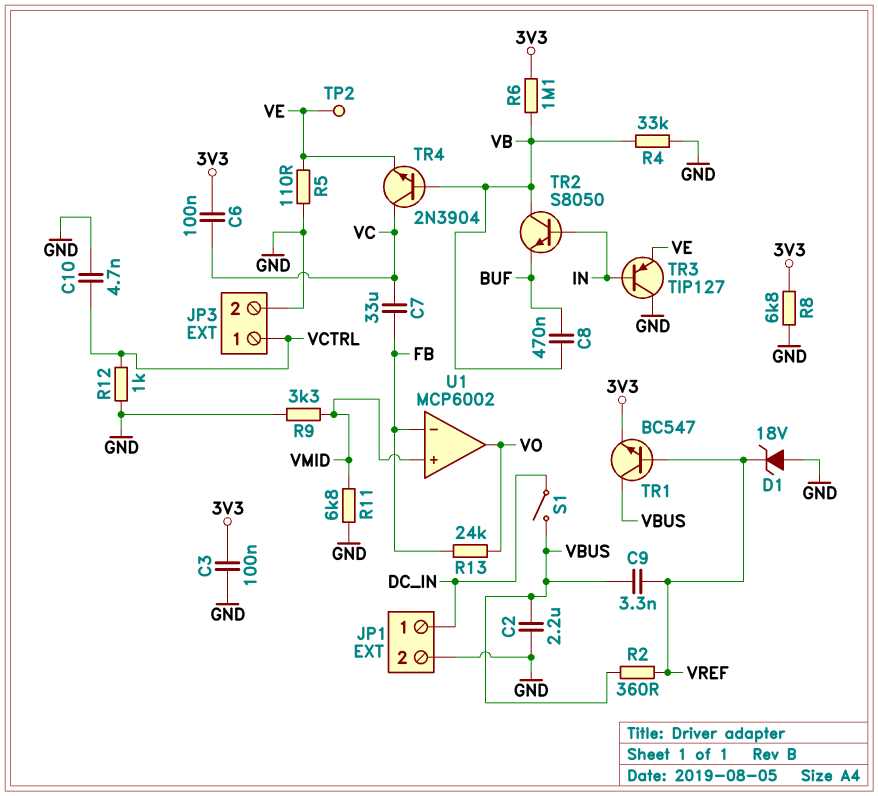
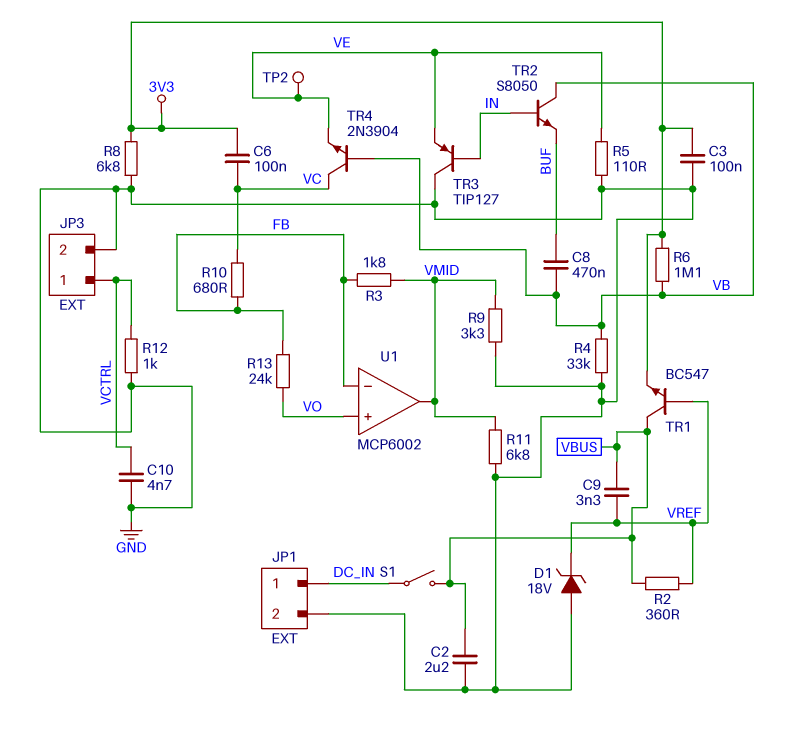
C7: 33uF (FB, VC) -> none
R3: none -> 1.8k (FB, VMID)
R10: none -> 680 (FB, VC)
U1 pin in+: VMID -> VO
U1 pin out: VO -> VMID

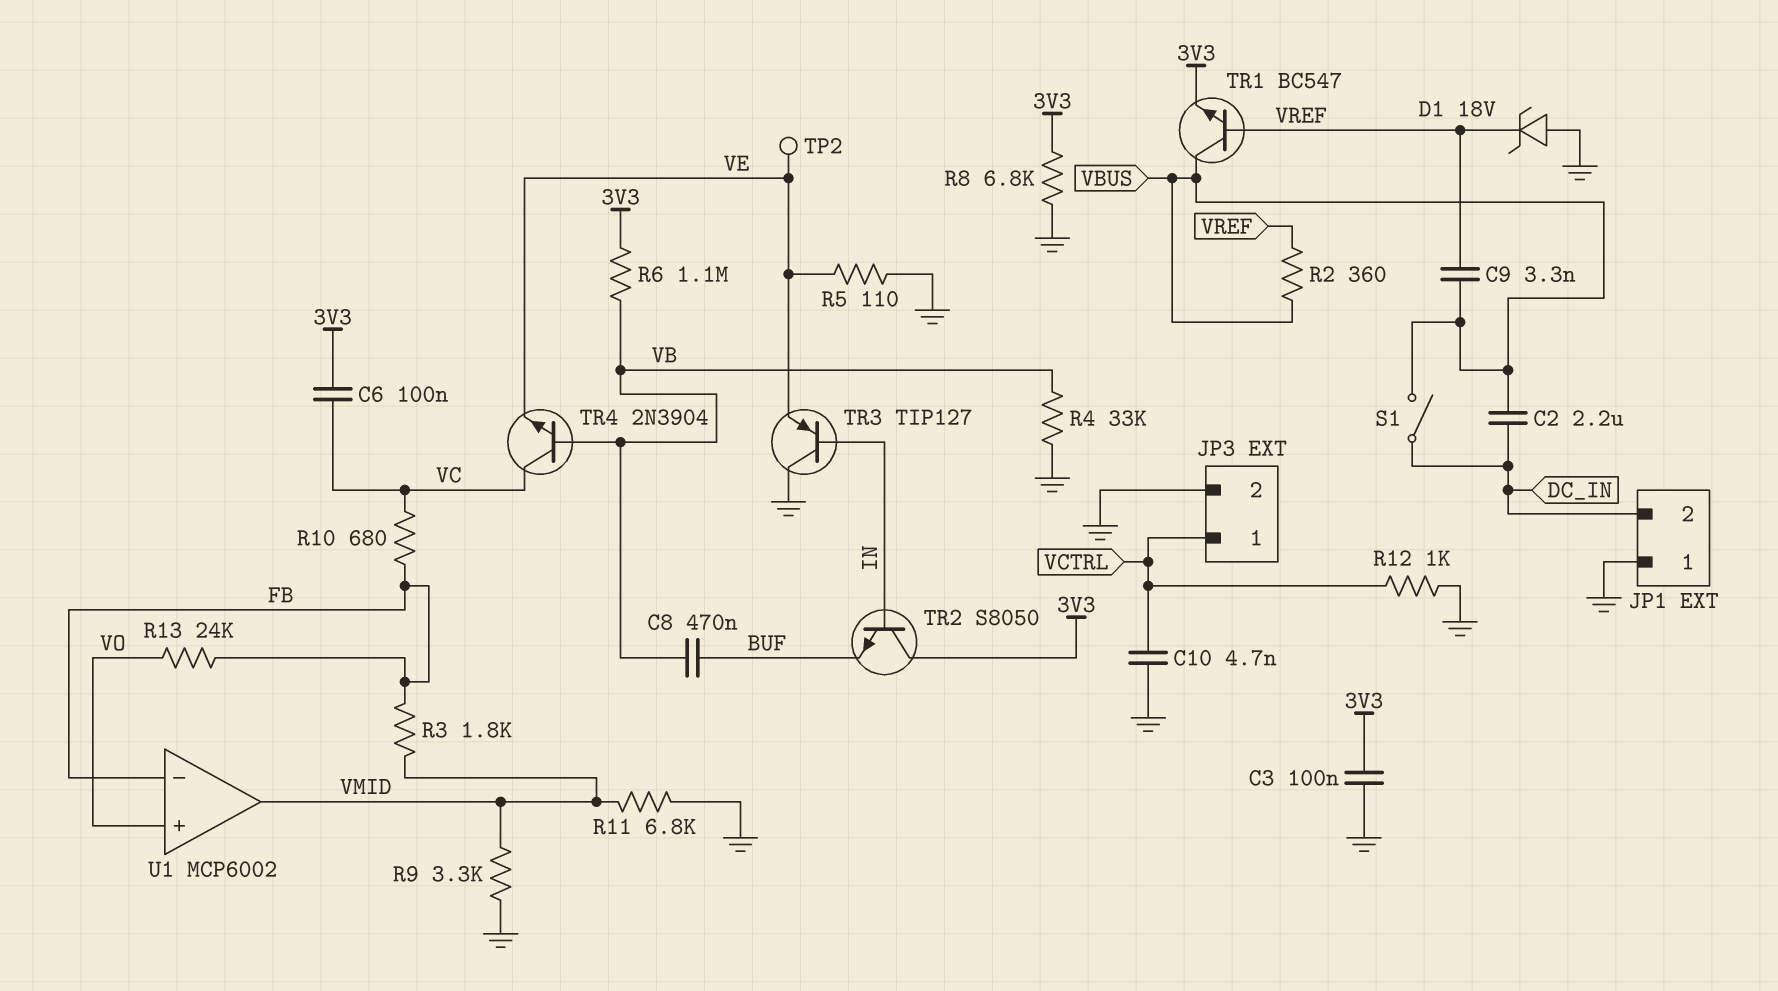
C2: 2.2uF (GND, VBUS) -> 2.2uF (DC_IN, VBUS)
JP1 pin 1: DC_IN -> GND
JP1 pin 2: GND -> DC_IN
TR2: NPN S8050 (B IN, C VB, E BUF) -> NPN S8050 (B IN, C 3V3, E BUF)

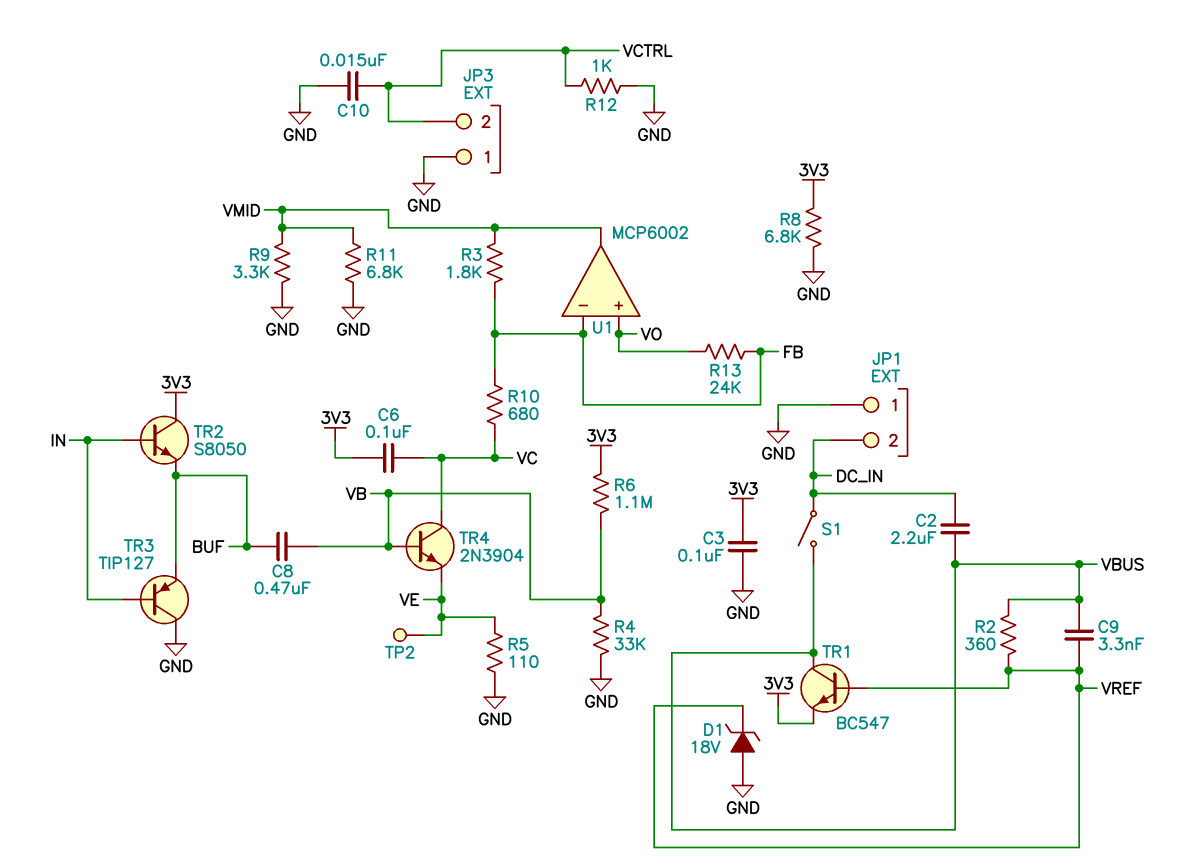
C10: 4.7nF (GND, VCTRL) -> 15nF (GND, VCTRL)
JP3 pin 1: VCTRL -> GND
JP3 pin 2: GND -> VCTRL
TR3: PNP TIP127 (B IN, C GND, E VE) -> PNP TIP127 (B IN, C GND, E BUF)

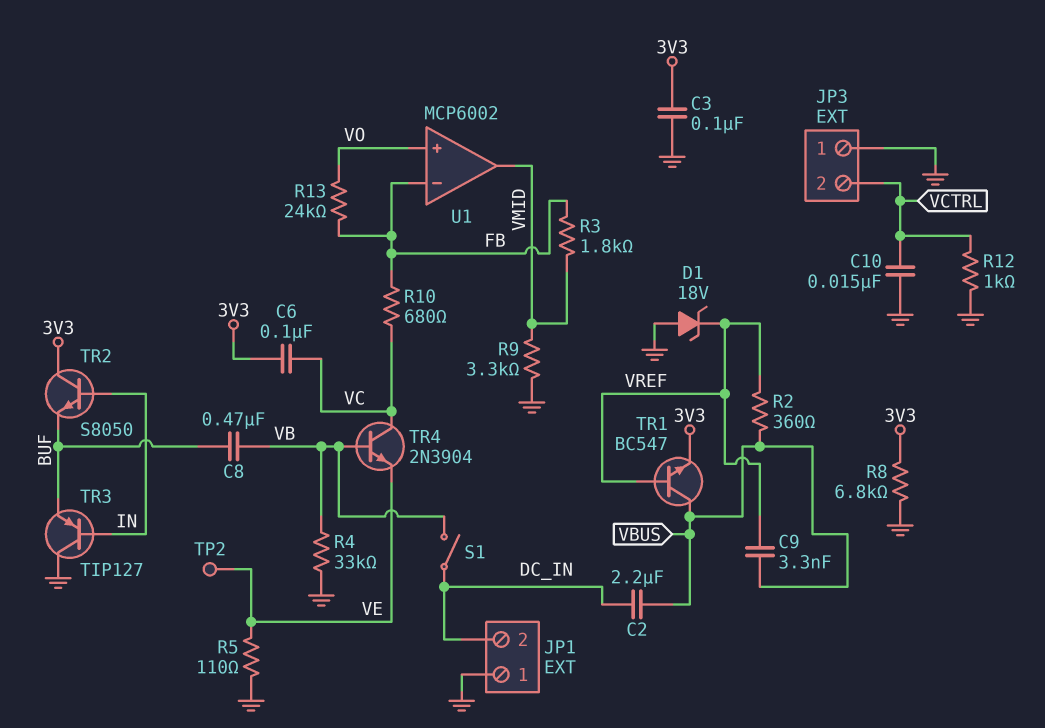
R6: 1.1M (3V3, VB) -> none
R11: 6.8k (GND, VMID) -> none
S1: switch (DC_IN, VBUS) -> switch (DC_IN, VB)

